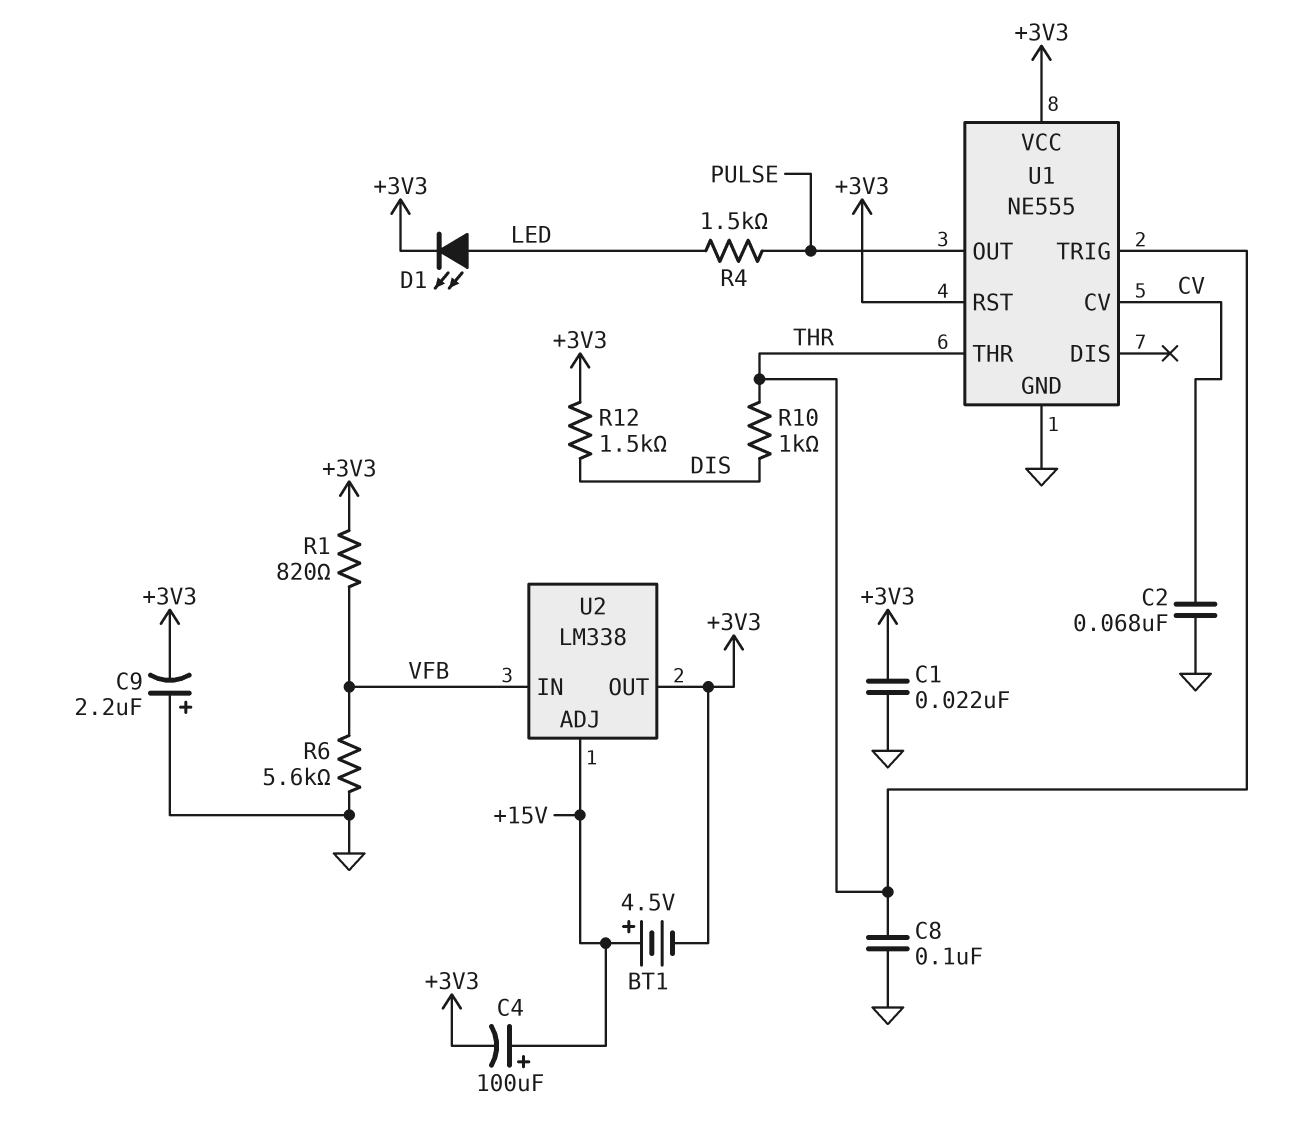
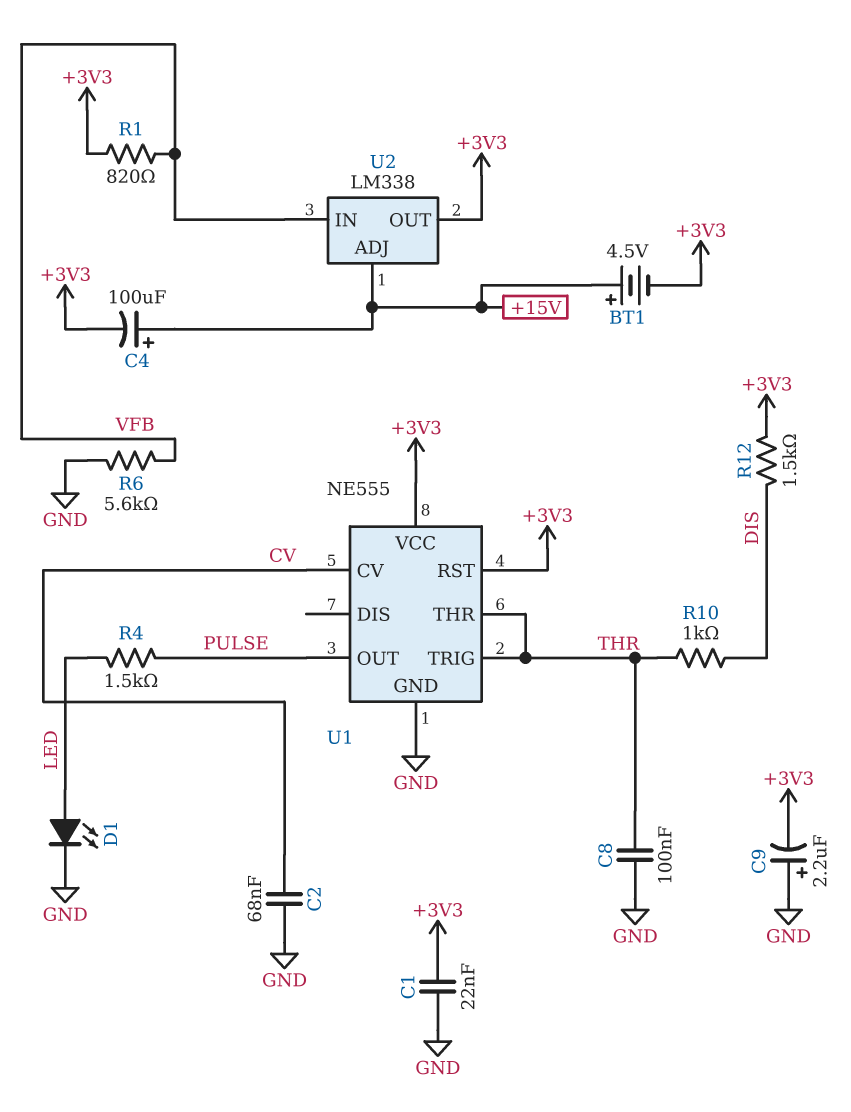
D1: LED (A LED, K +3V3) -> LED (A LED, K GND)

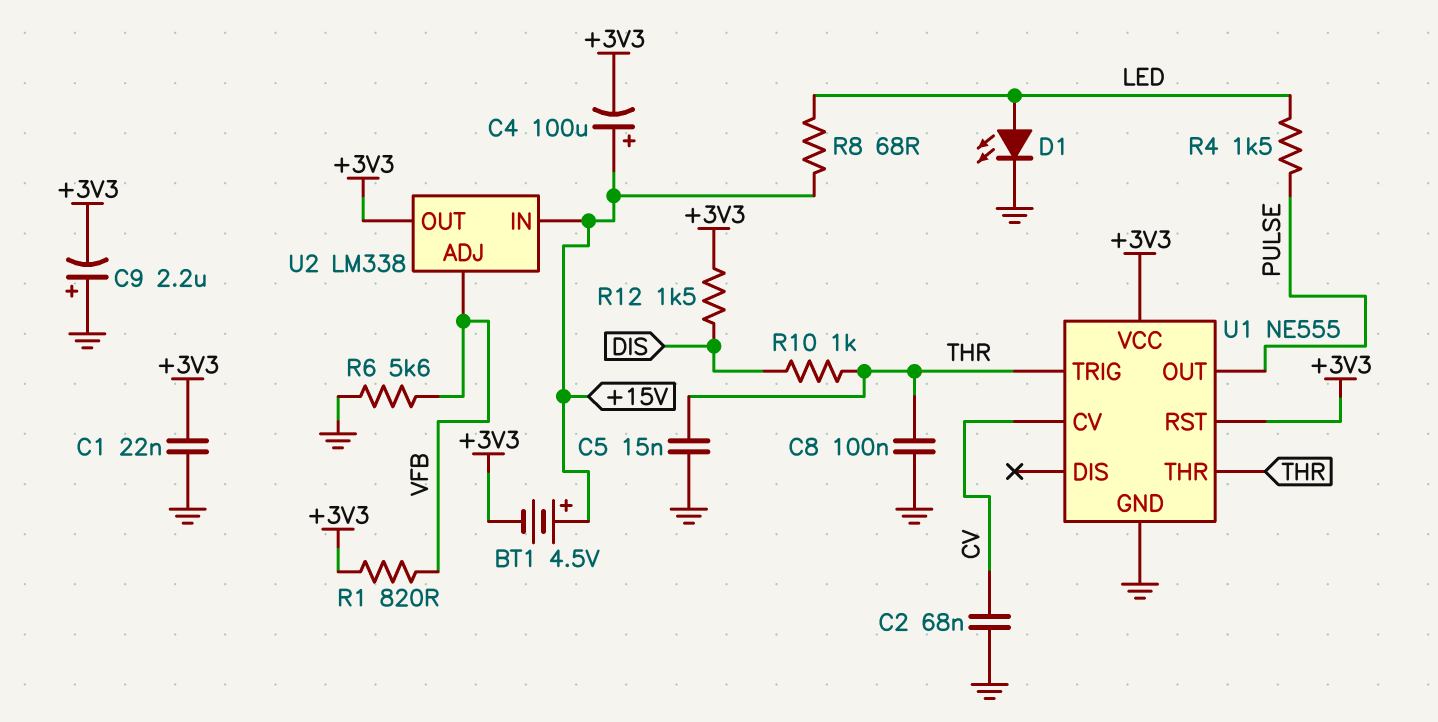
C5: none -> 15nF (GND, THR)
R8: none -> 68 (+15V, LED)
U2 pin ADJ: +15V -> VFB
U2 pin IN: VFB -> +15V

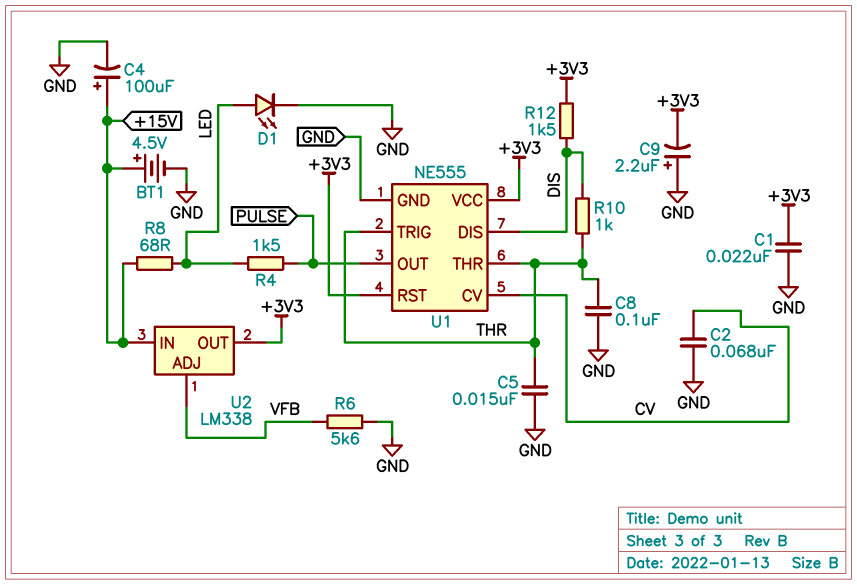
BT1: 4.5V (plus +15V, minus +3V3) -> 4.5V (plus +15V, minus GND)
C4: 100uF (plus +15V, minus +3V3) -> 100uF (plus +15V, minus GND)
R1: 820 (+3V3, VFB) -> none
U1 pin DIS: none -> DIS

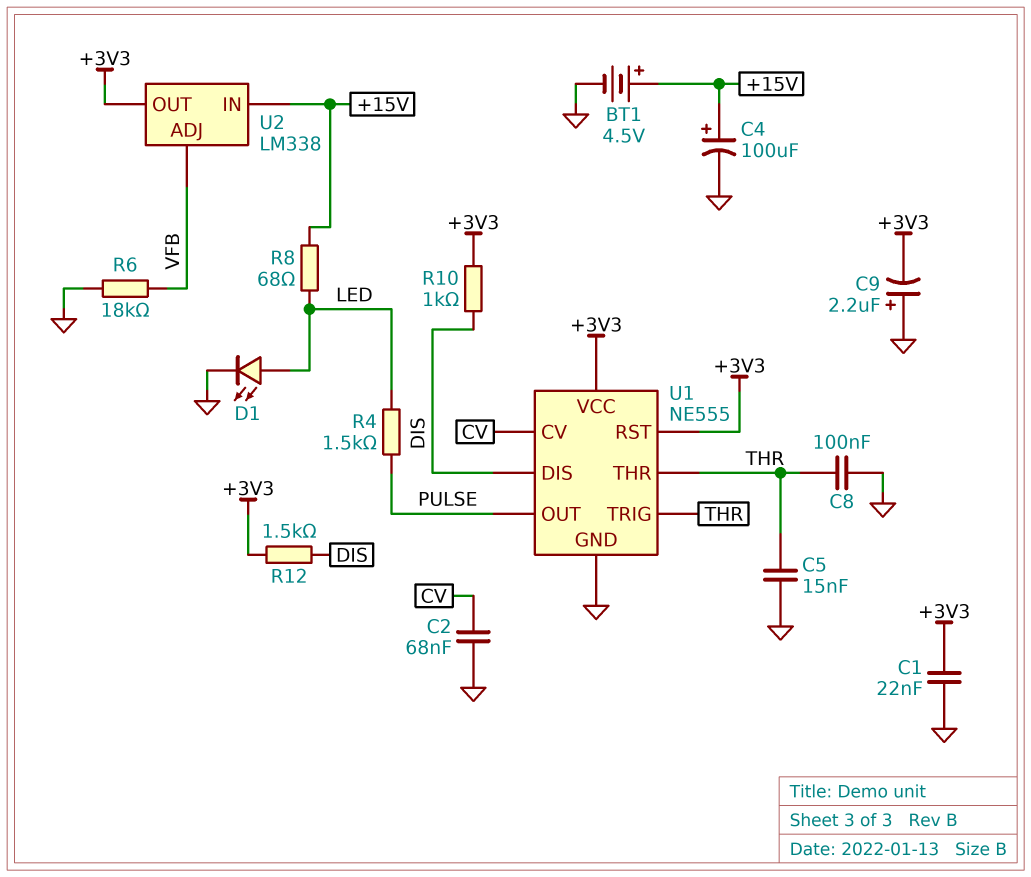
R6: 5.6k (GND, VFB) -> 18k (GND, VFB)
R10: 1k (DIS, THR) -> 1k (+3V3, DIS)

